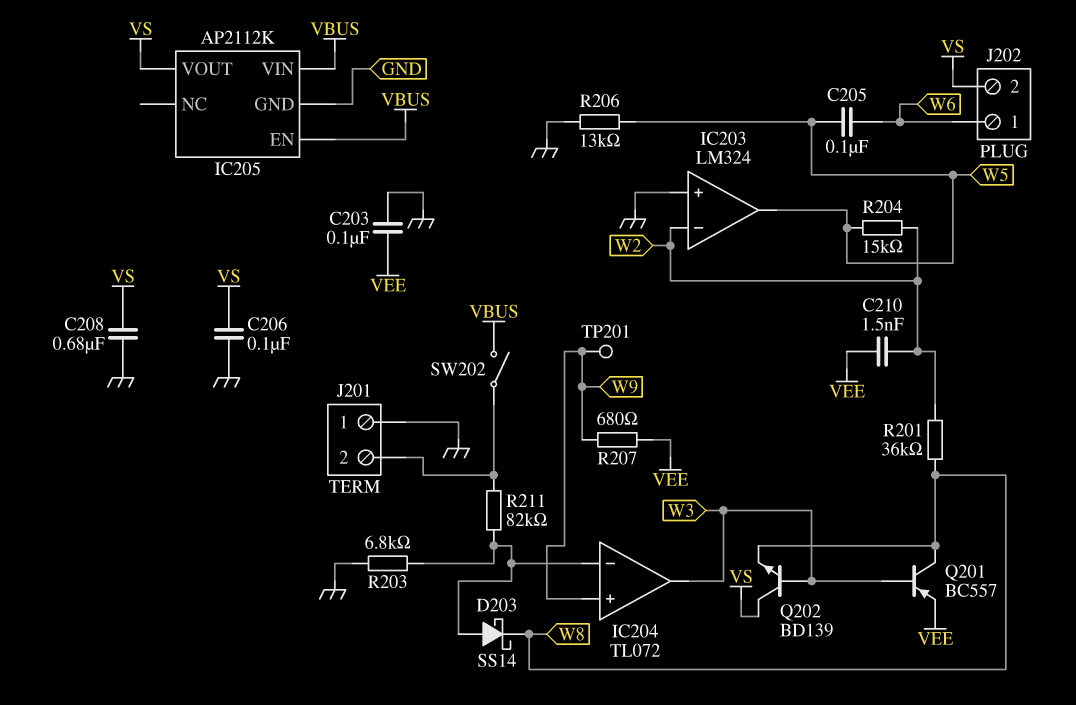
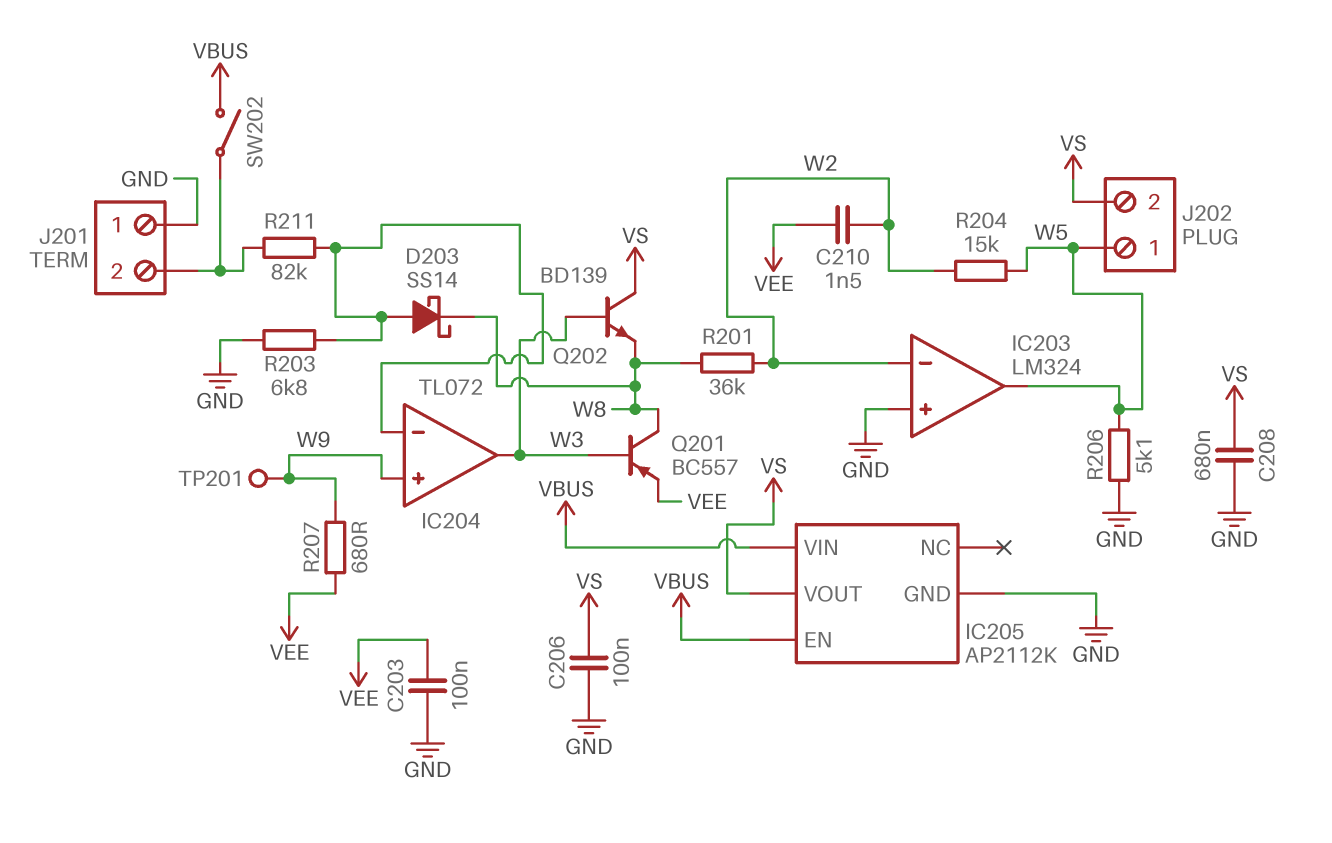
C205: 100nF (W5, W6) -> none
J202 pin 1: W6 -> W5
R206: 13k (GND, W5) -> 5.1k (GND, W5)

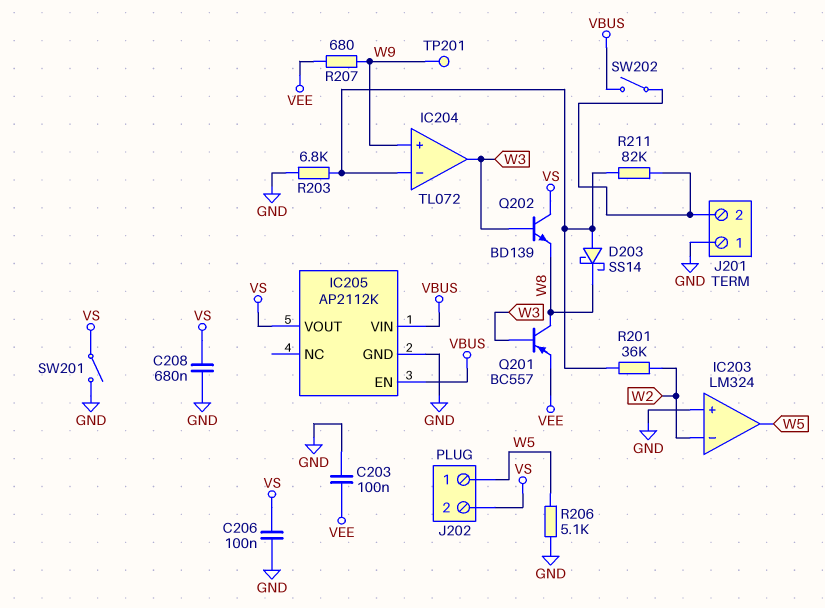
C210: 1.5nF (VEE, W2) -> none
R201: 36k (W2, W8) -> 36k (IC204/in-, W2)
R204: 15k (W2, W5) -> none
SW201: none -> switch (GND, VS)

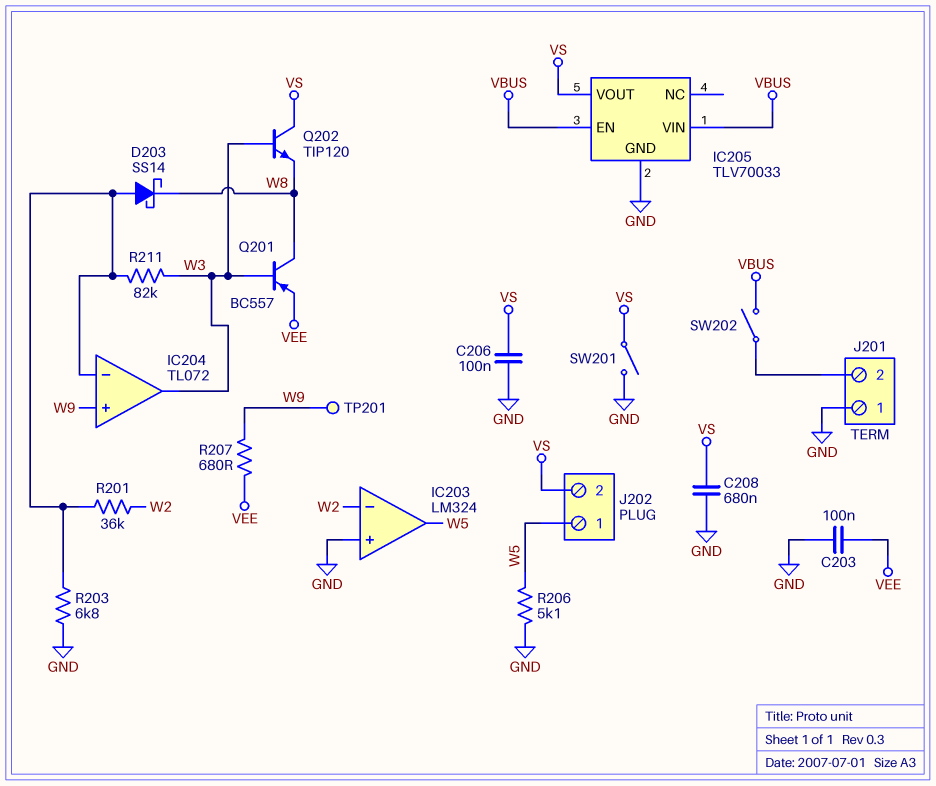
IC205: AP2112K -> TLV70033
Q202: NPN BD139 (B W3, C VS, E W8) -> NPN TIP120 (B W3, C VS, E W8)
R211: 82k (IC204/in-, J201/2) -> 82k (IC204/in-, W3)

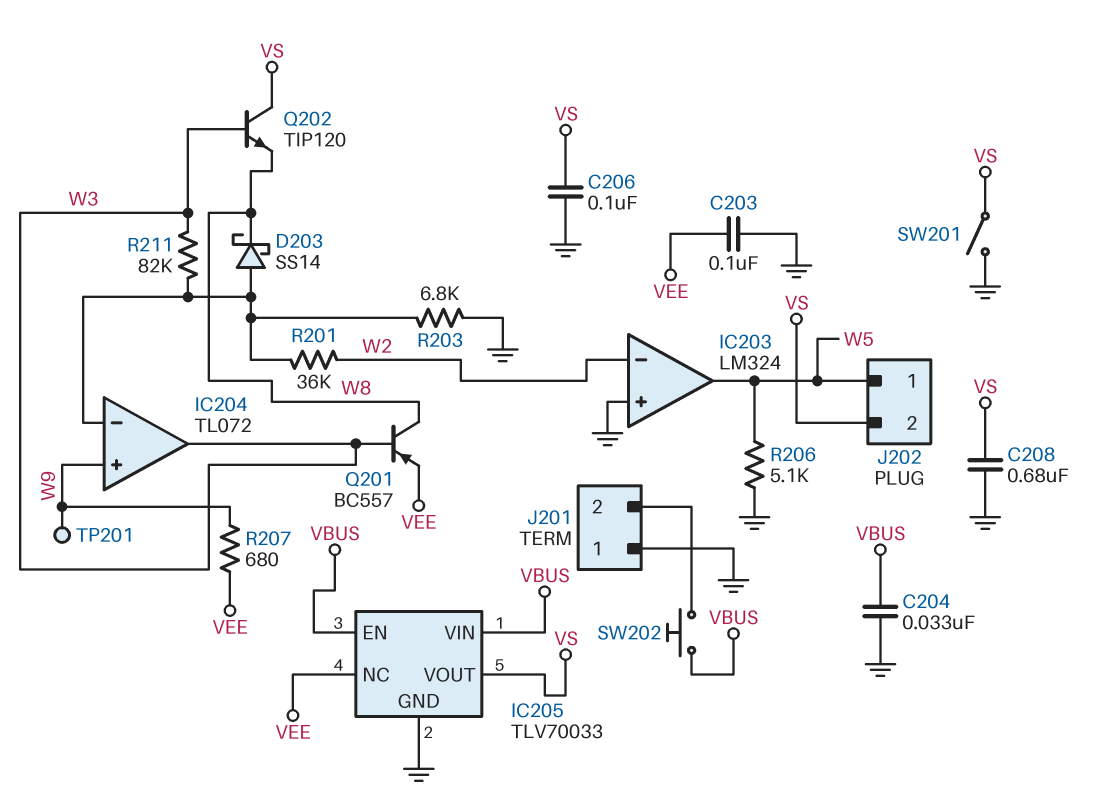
C204: none -> 33nF (GND, VBUS)
IC205 pin NC: none -> VEE
SW202: switch (J201/2, VBUS) -> button (J201/2, VBUS)

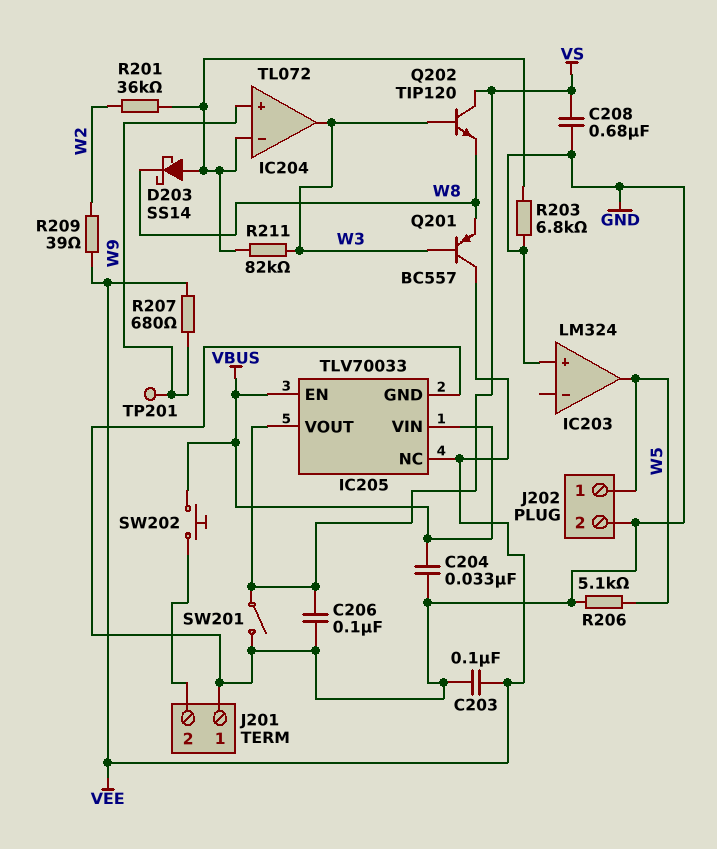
IC203 pin in-: W2 -> none
J202 pin 2: VS -> GND
Q201: PNP BC557 (B W3, C W8, E VEE) -> PNP BC557 (B W3, C VEE, E W8)
R209: none -> 39 (VEE, W2)

